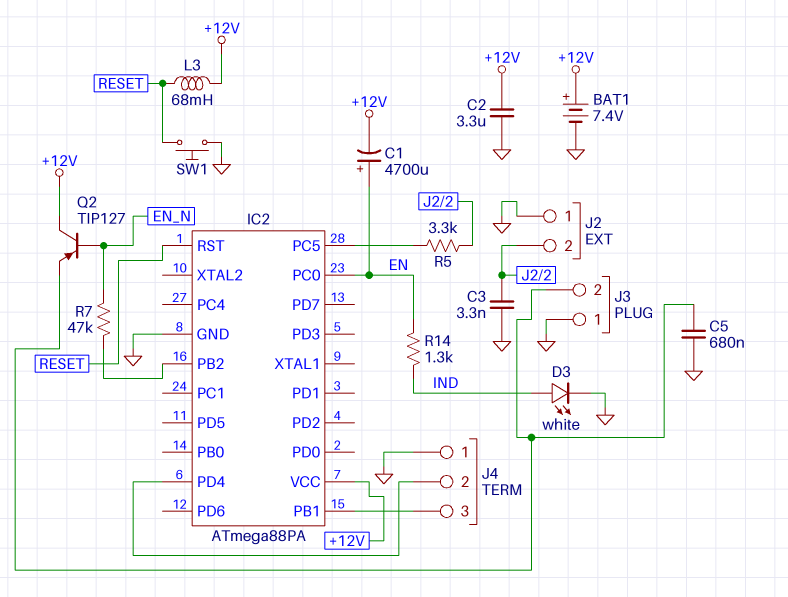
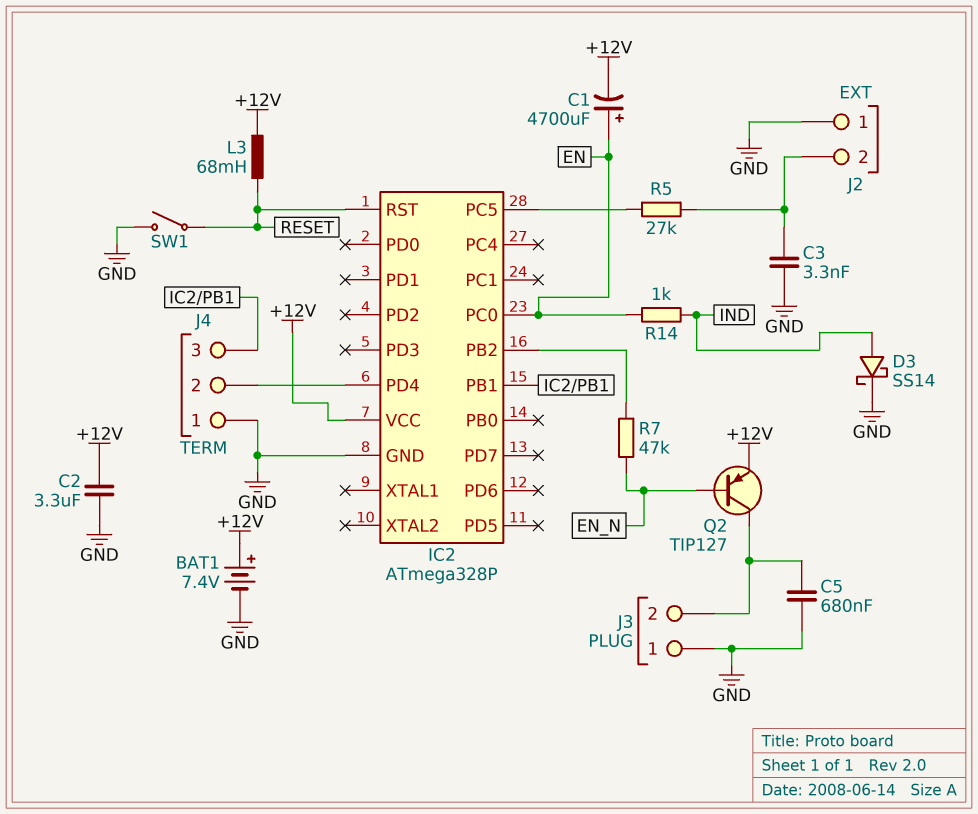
D3: LED white (A IND, K GND) -> schottky SS14 (A IND, K GND)
IC2: ATmega88PA -> ATmega328P
Q2: PNP TIP127 (B EN_N, C +12V, E J3/2) -> PNP TIP127 (B EN_N, C J3/2, E +12V)
R5: 3.3k (IC2/PC5, J2/2) -> 27k (IC2/PC5, J2/2)
R14: 1.3k (EN, IND) -> 1k (EN, IND)
SW1: button (GND, RESET) -> switch (GND, RESET)

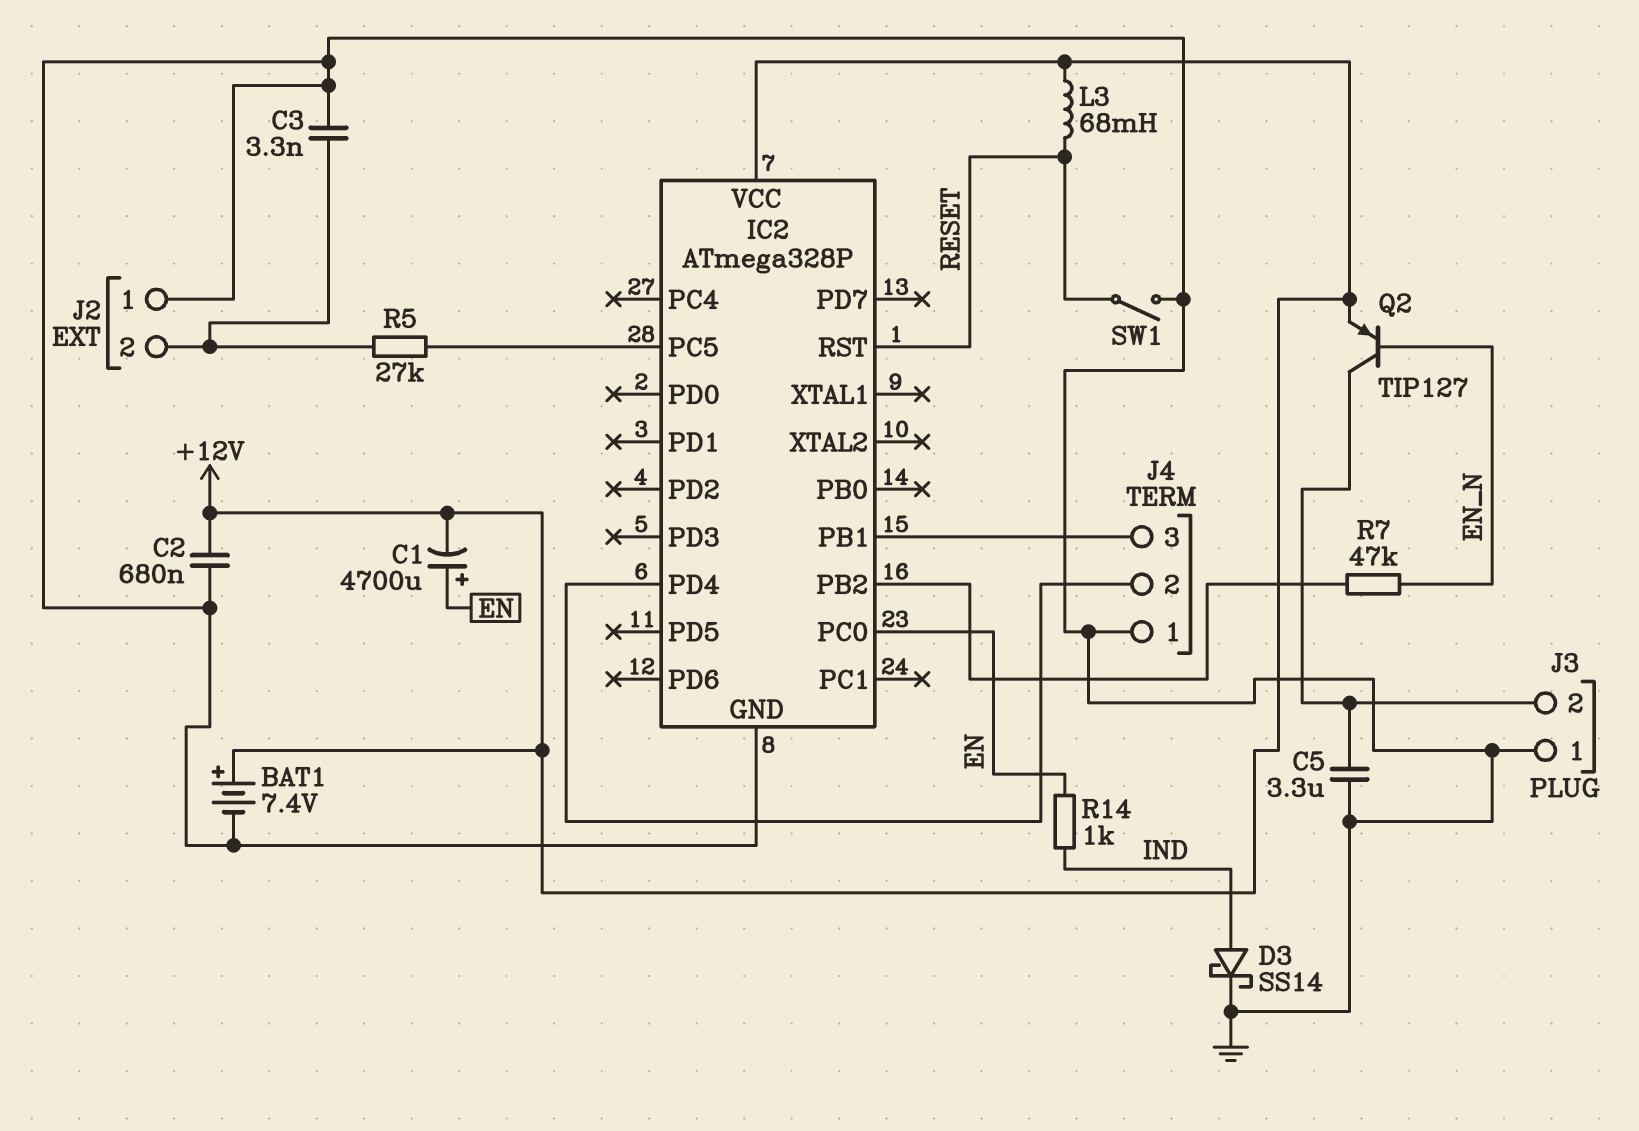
C2: 3.3uF (+12V, GND) -> 680nF (+12V, GND)
C5: 680nF (GND, J3/2) -> 3.3uF (GND, J3/2)

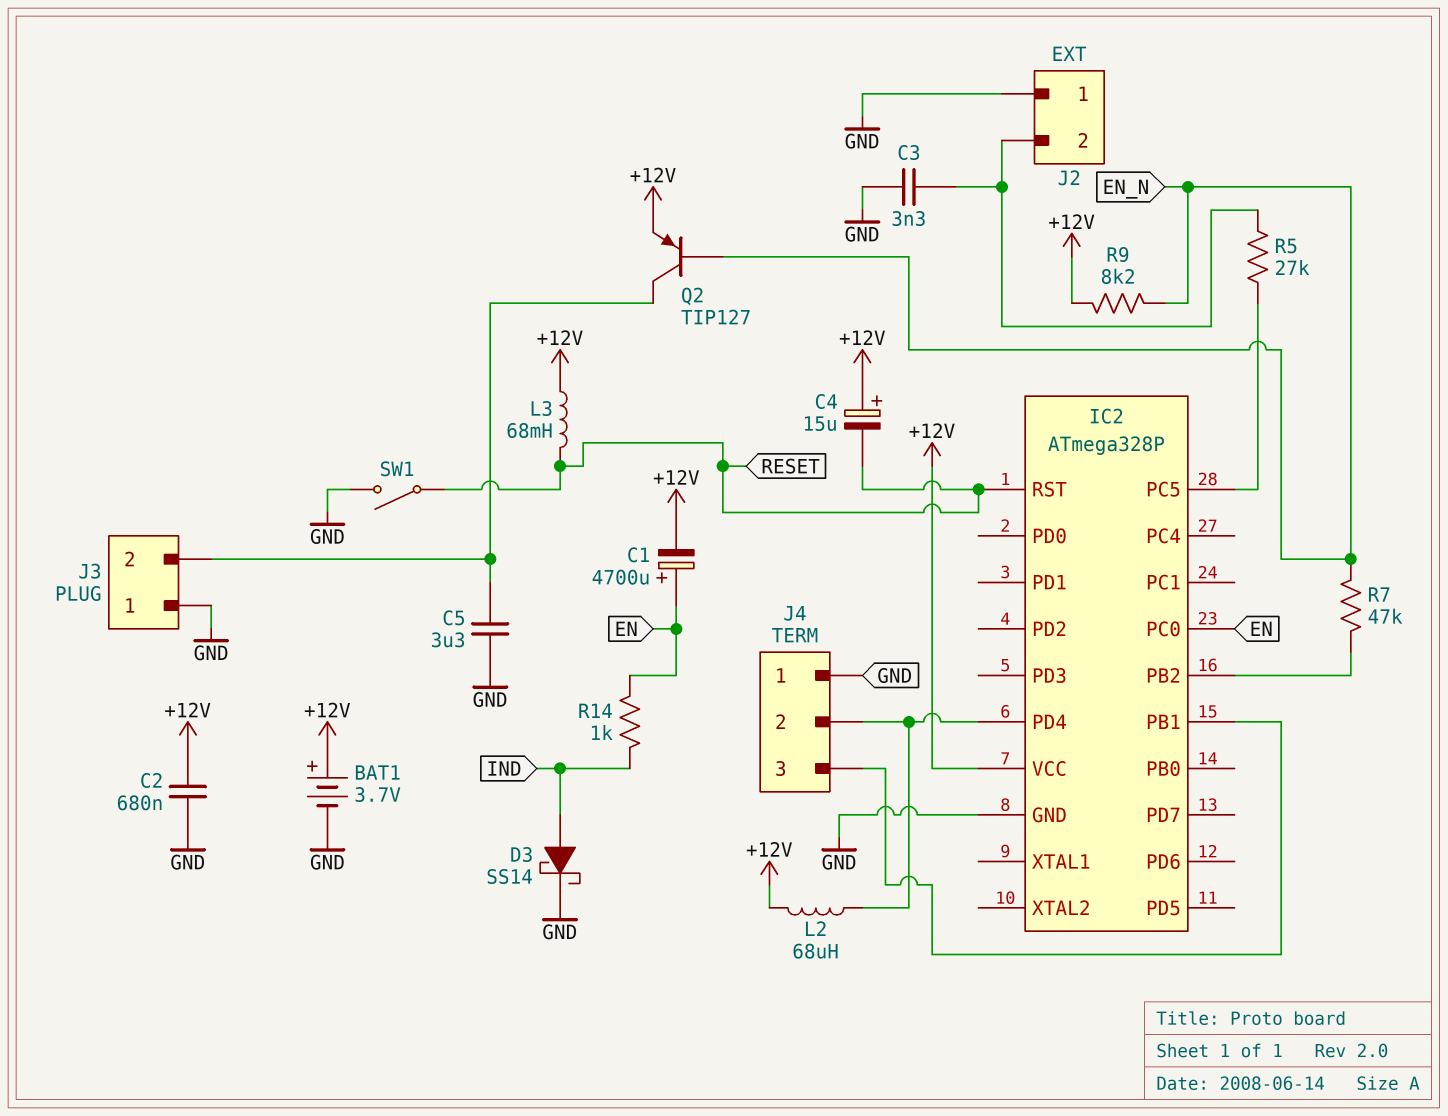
BAT1: 7.4V (plus +12V, minus GND) -> 3.7V (plus +12V, minus GND)
C4: none -> 15uF (plus +12V, minus RESET)
L2: none -> 68uH (+12V, IC2/PD4)
R9: none -> 8.2k (+12V, EN_N)

